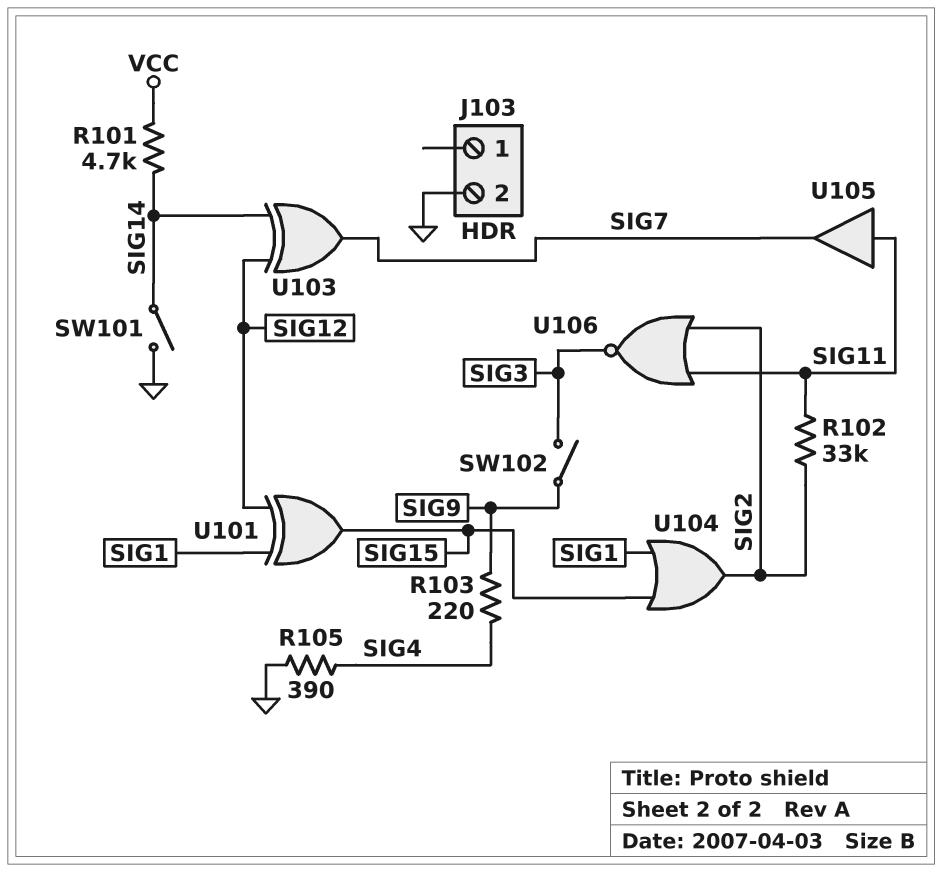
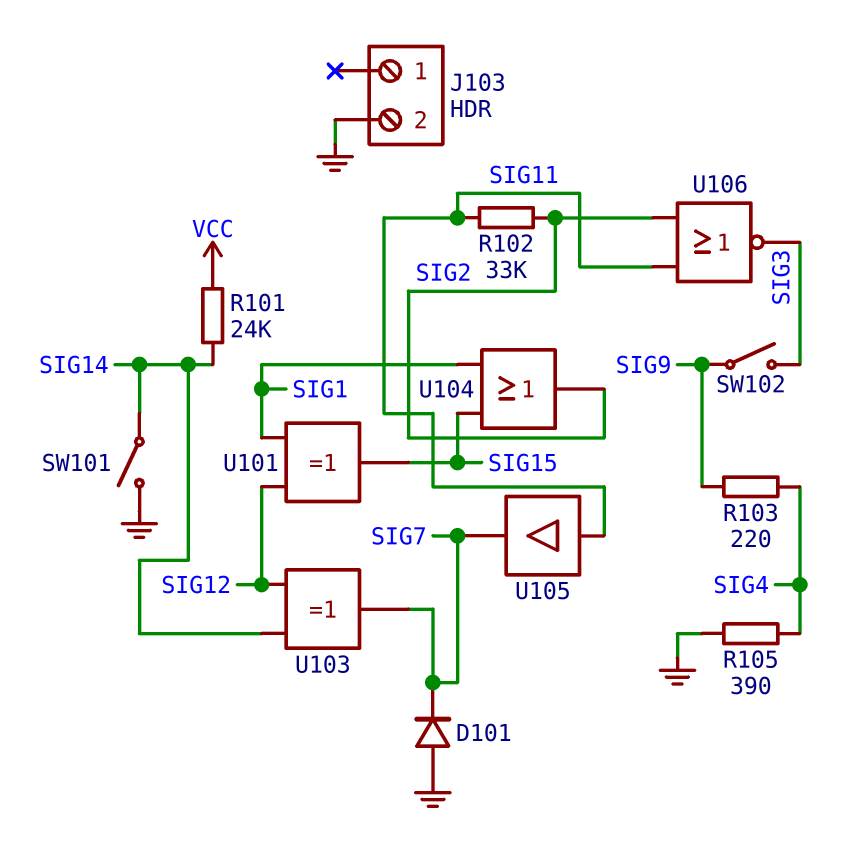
D101: none -> diode (A GND, K SIG7)
R101: 4.7k (SIG14, VCC) -> 24k (SIG14, VCC)

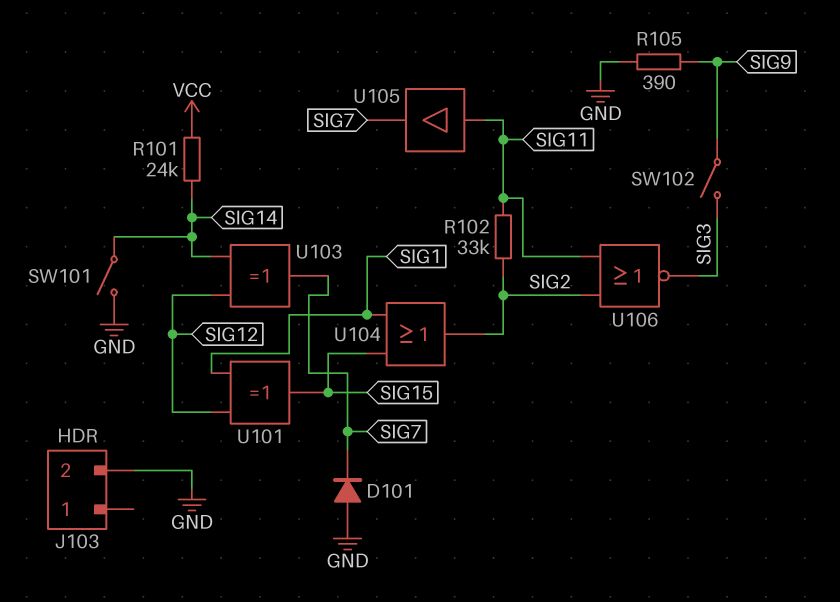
R103: 220 (SIG4, SIG9) -> none
R105: 390 (GND, SIG4) -> 390 (GND, SIG9)

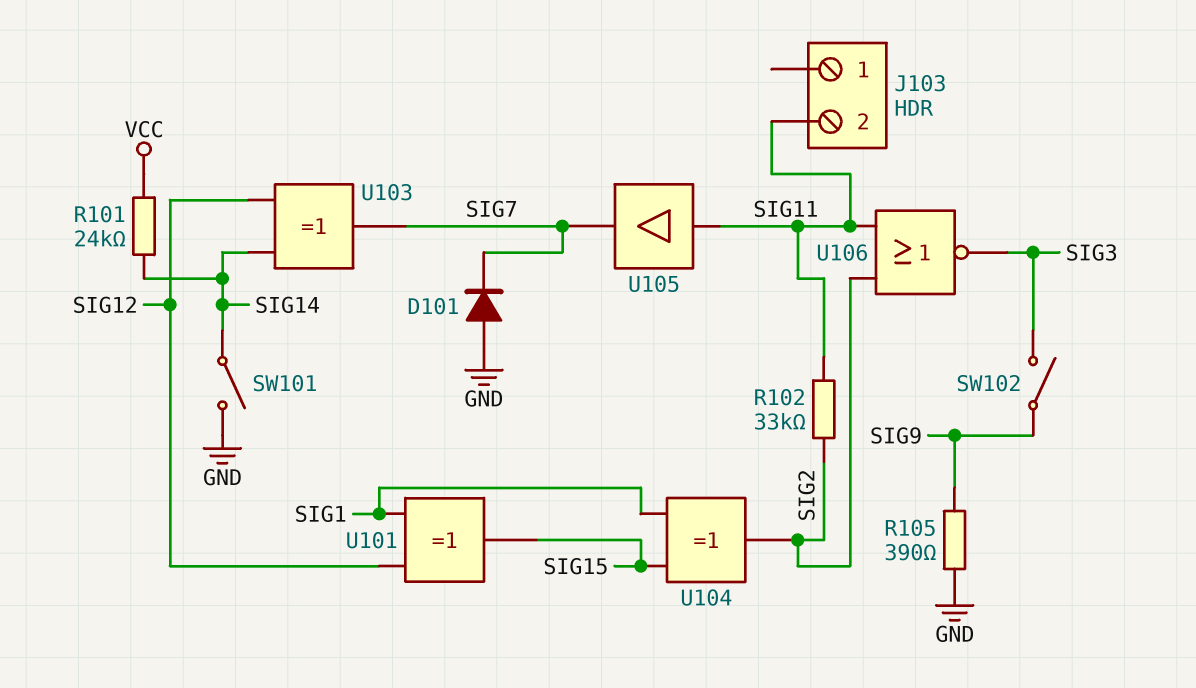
J103 pin 2: GND -> SIG11
U104: OR (in SIG1, in SIG15, out SIG2) -> XOR (in SIG1, in SIG15, out SIG2)

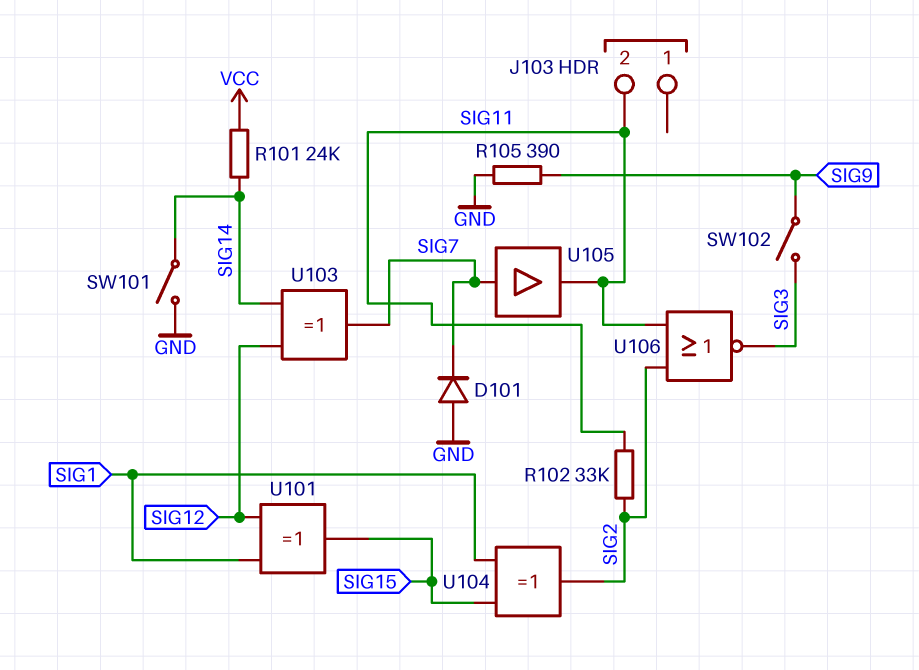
U105: buffer (in SIG11, out SIG7) -> buffer (in SIG7, out SIG11)

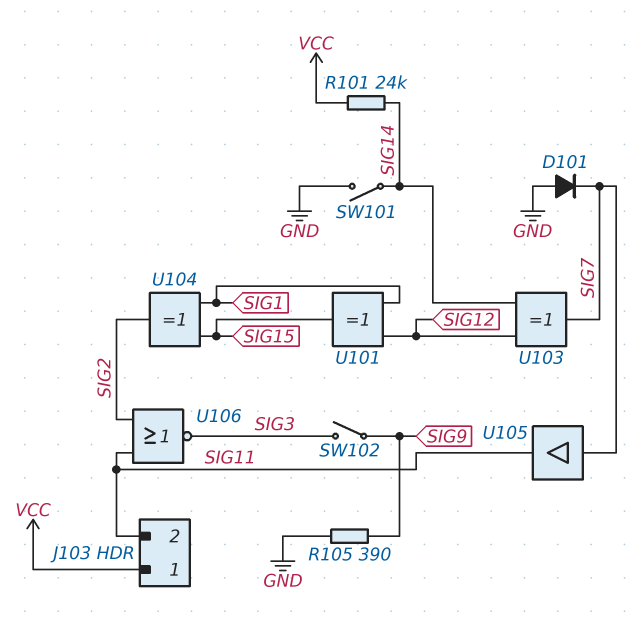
J103 pin 1: none -> VCC
R102: 33k (SIG2, SIG11) -> none

